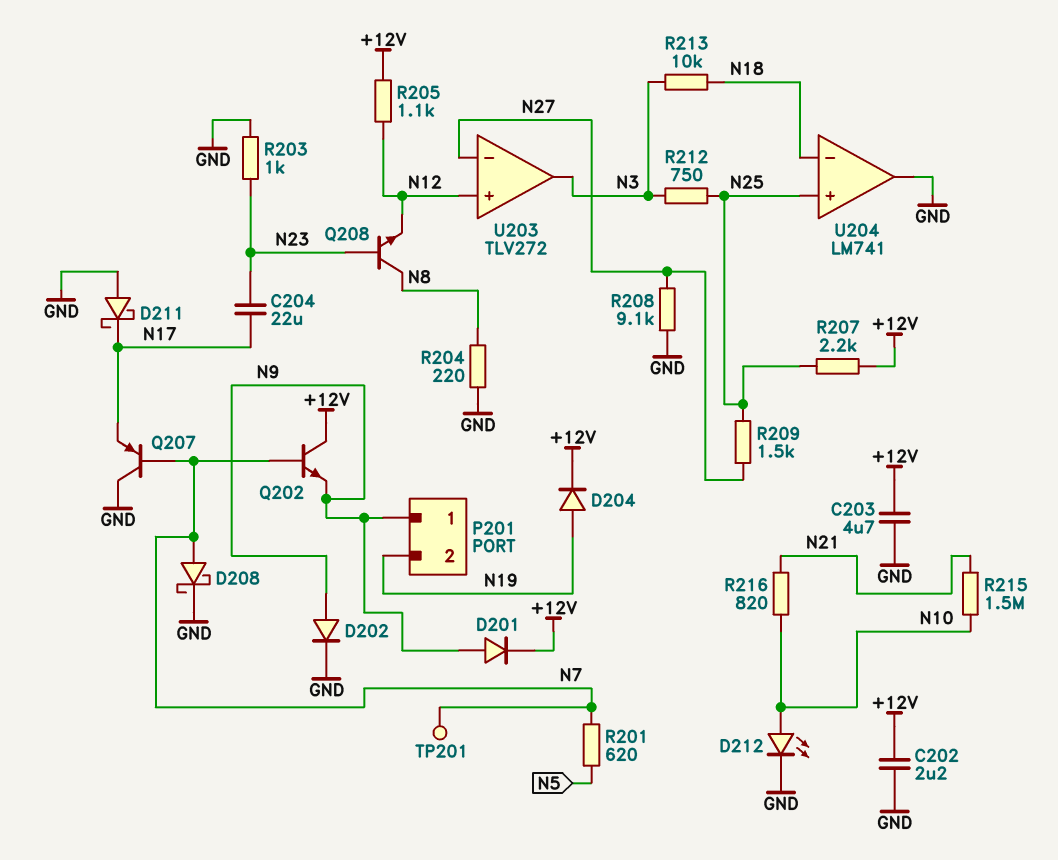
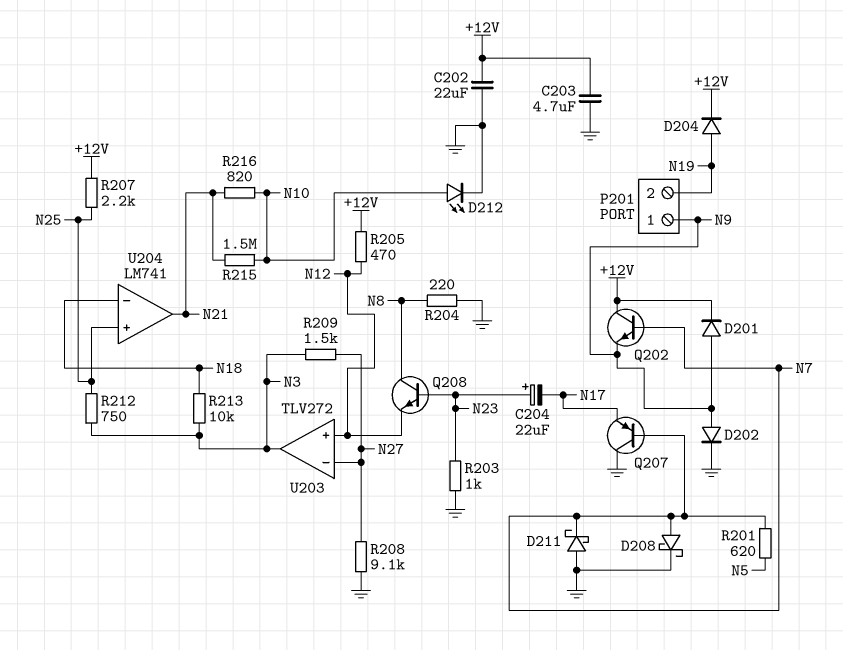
C202: 2.2uF (+12V, GND) -> 22uF (+12V, GND)
C204: 22uF (N17, N23) -> 22uF (plus N23, minus N17)
D211: schottky (A GND, K N17) -> schottky (A GND, K N7)
R205: 1.1k (+12V, N12) -> 470 (+12V, N12)
R209: 1.5k (N25, N27) -> 1.5k (N3, N27)
TP201: test point (N7) -> none
U204 pin out: GND -> N21

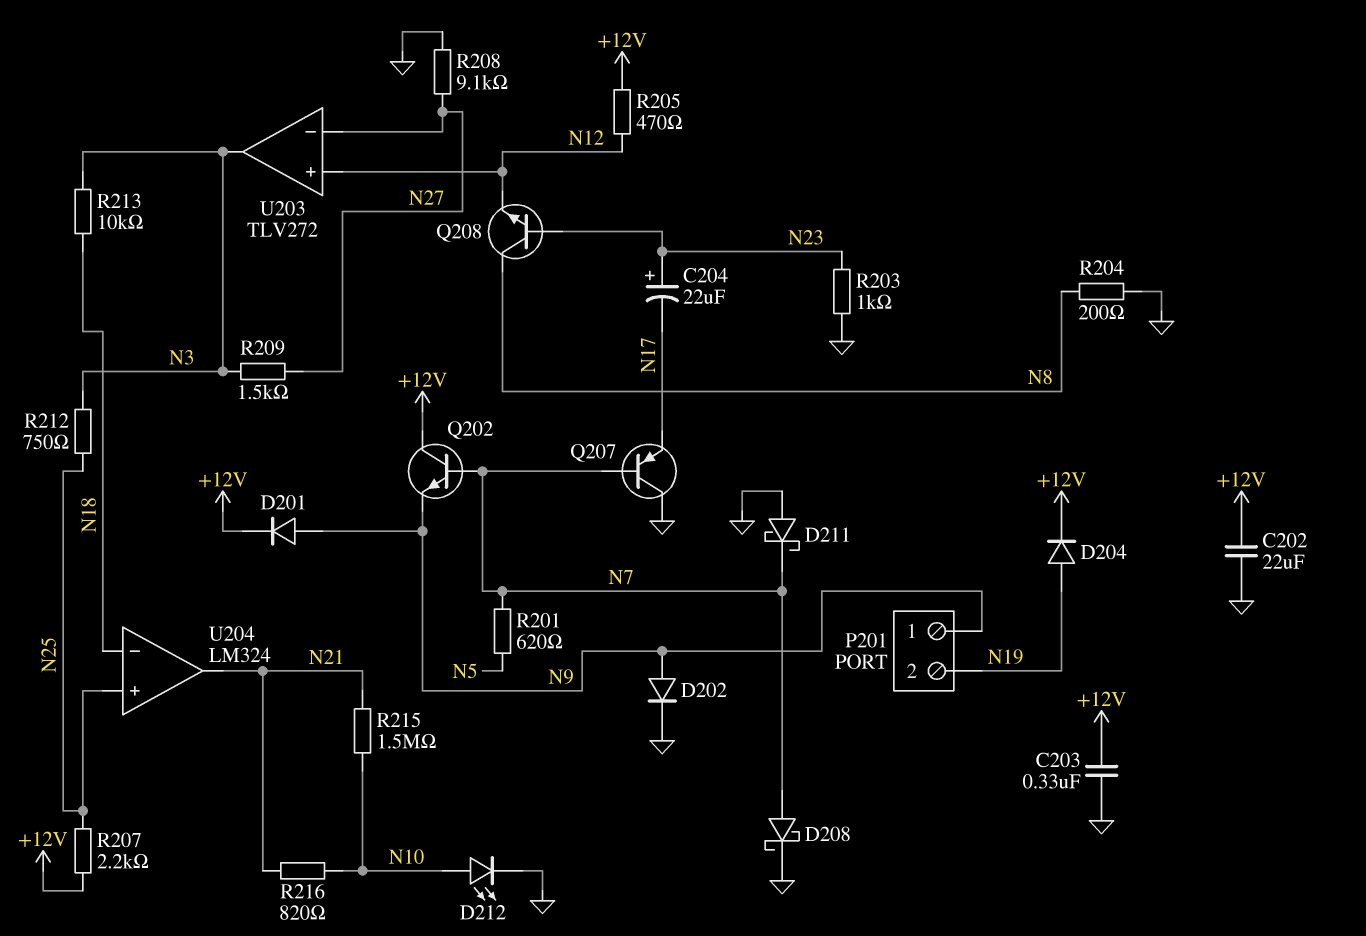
C203: 4.7uF (+12V, GND) -> 330nF (+12V, GND)
R204: 220 (GND, N8) -> 200 (GND, N8)
U204: LM741 -> LM324

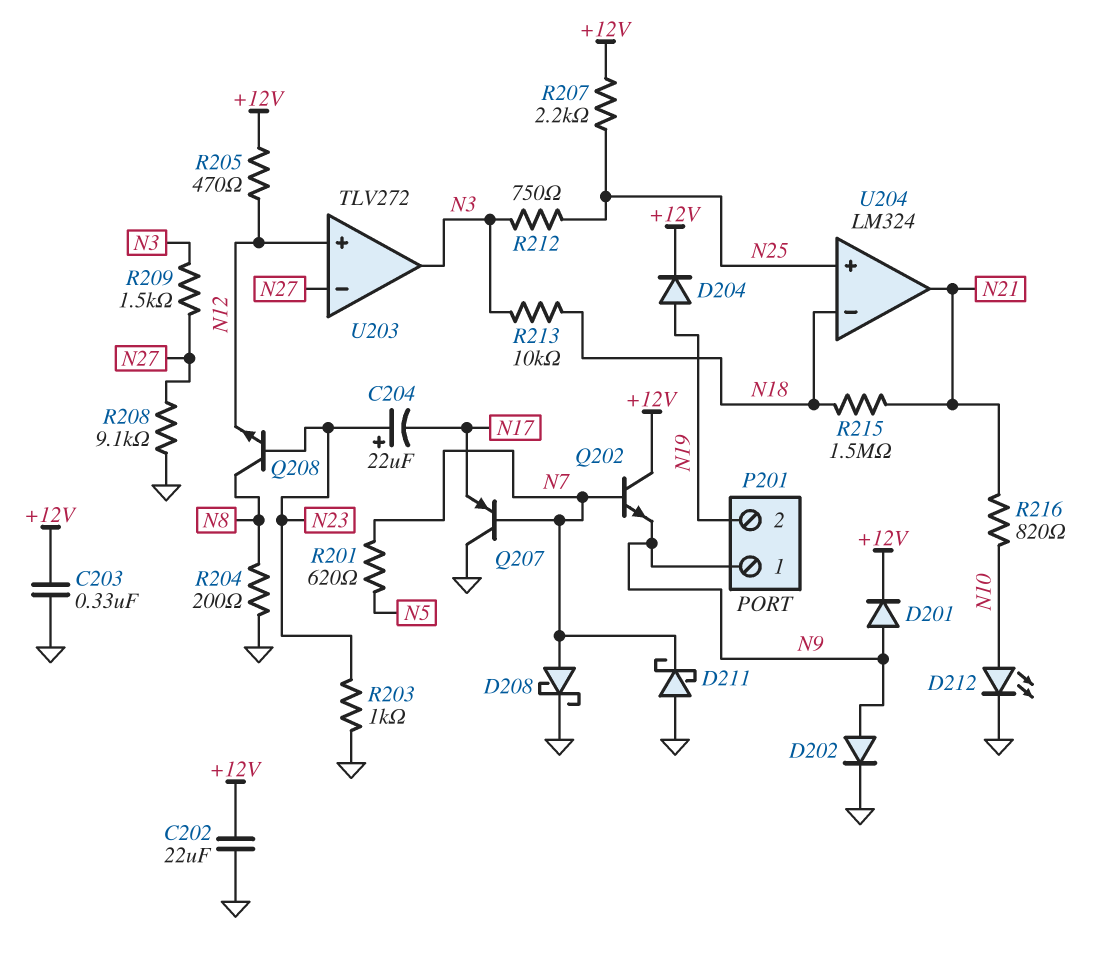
R215: 1.5M (N10, N21) -> 1.5M (N18, N21)

